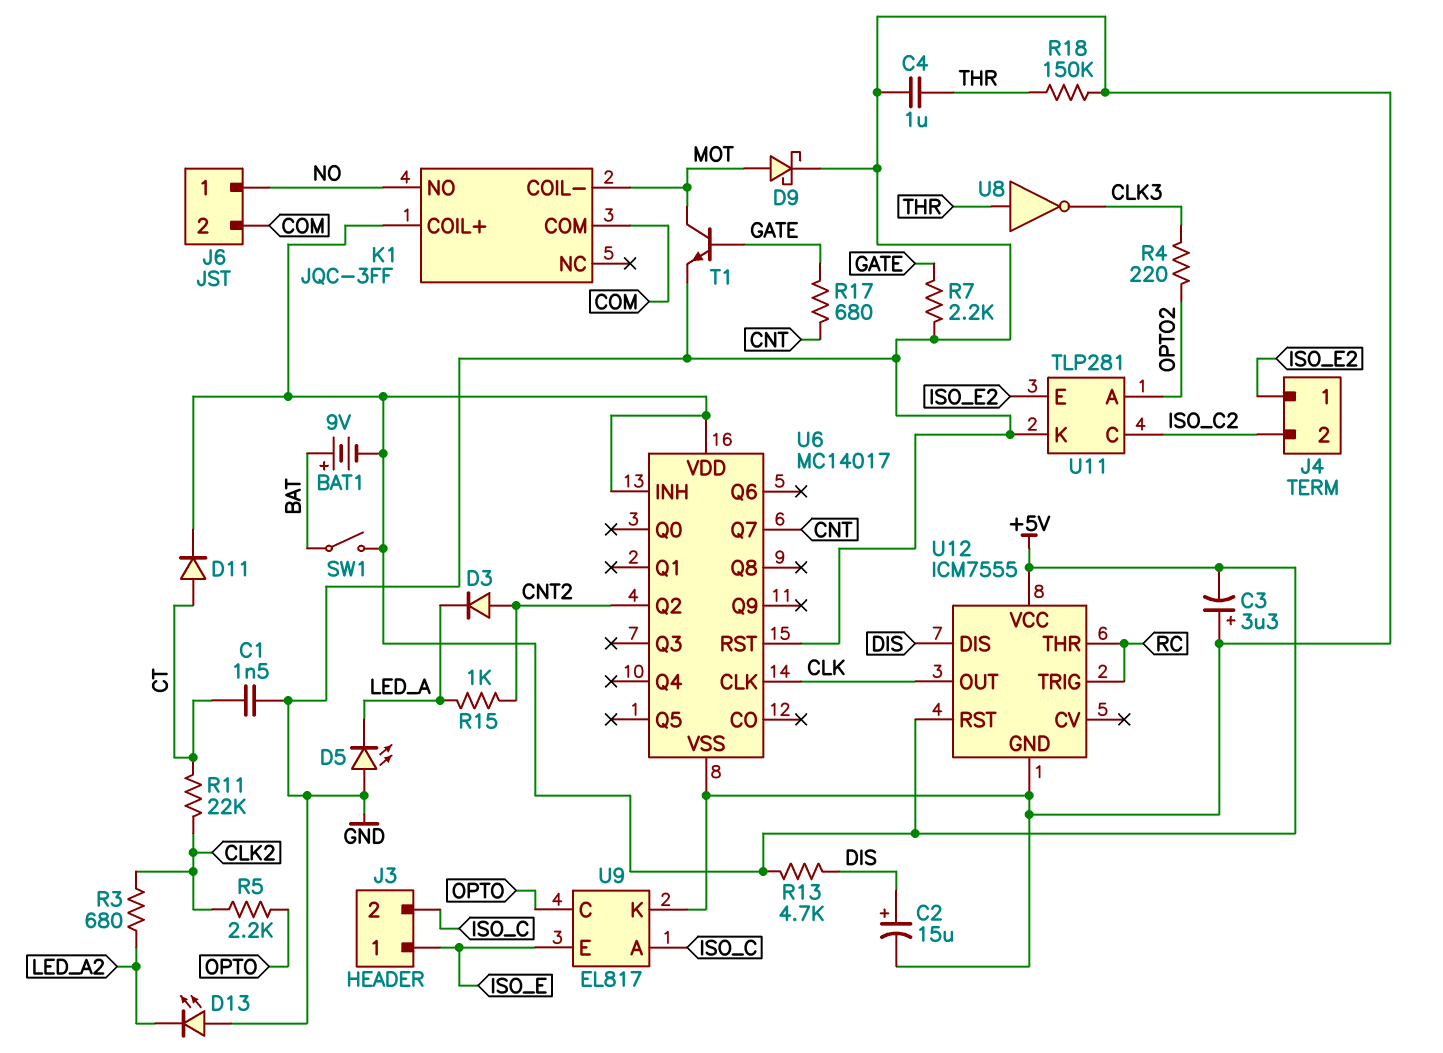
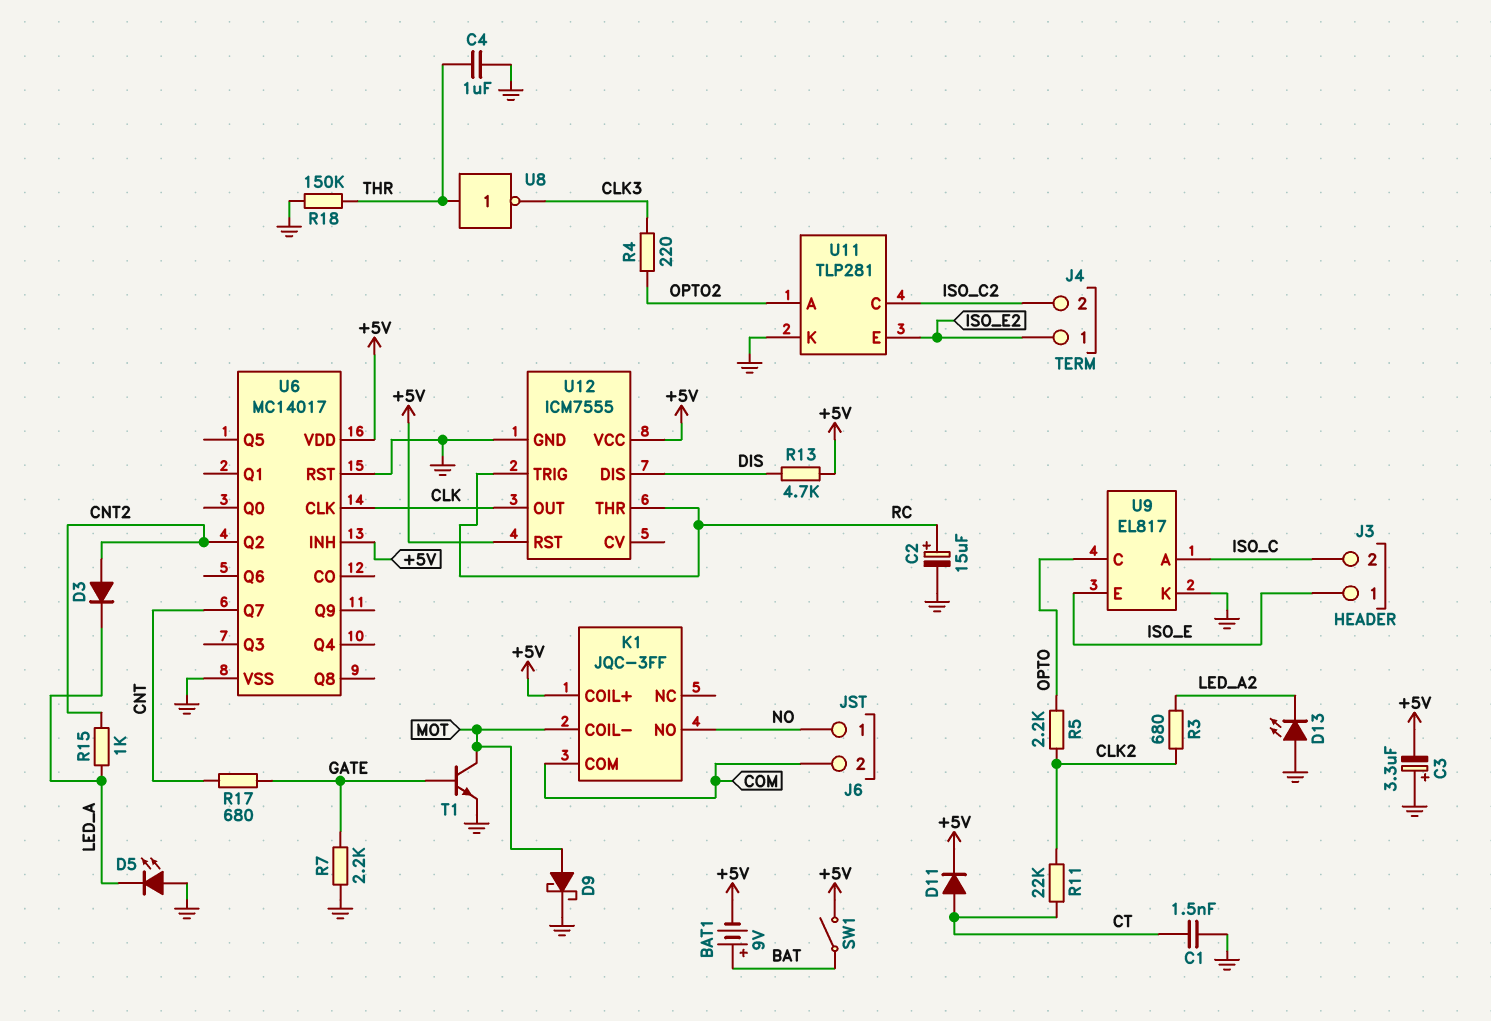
C2: 15uF (plus DIS, minus GND) -> 15uF (plus RC, minus GND)

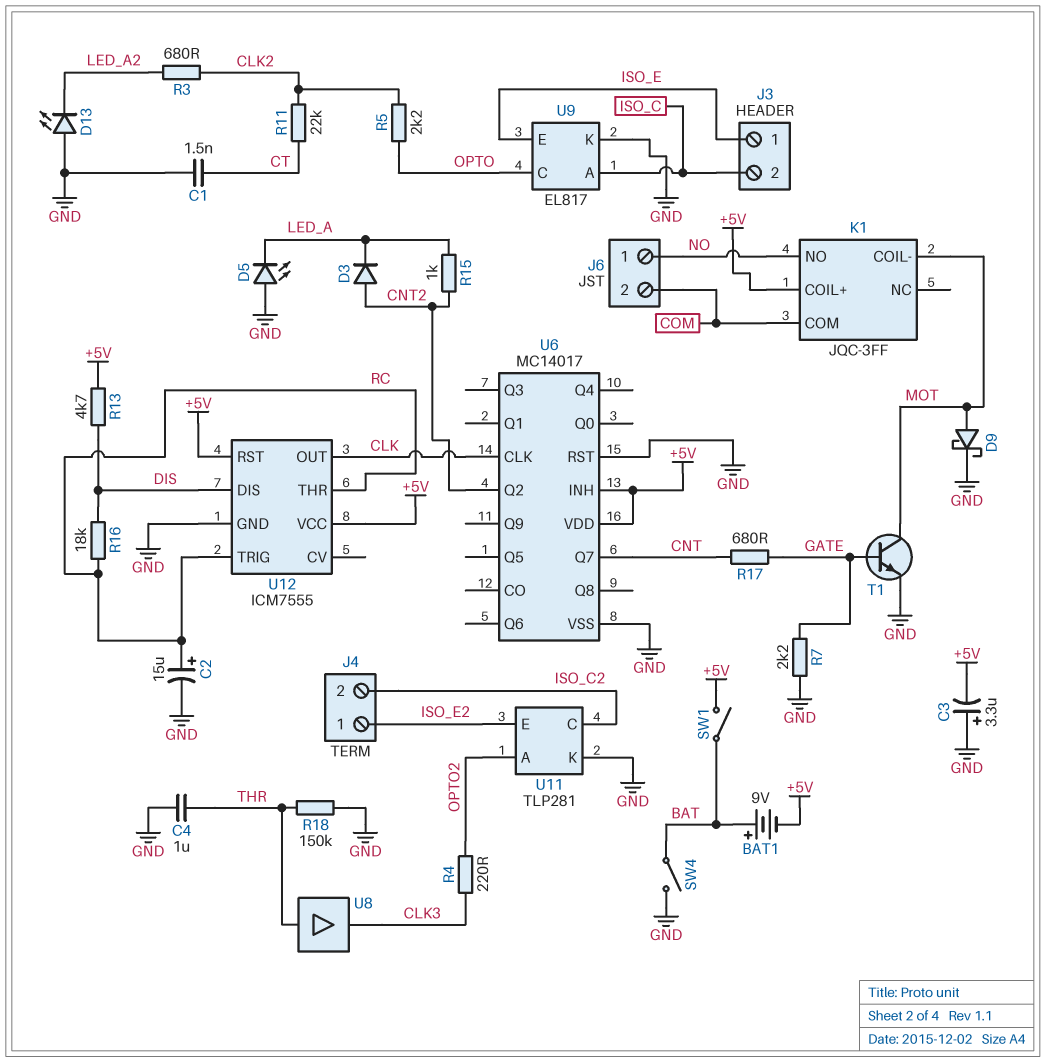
D11: diode (A CT, K +5V) -> none
R16: none -> 18k (DIS, RC)
SW4: none -> switch (BAT, GND)
U8: NOT (in THR, out CLK3) -> buffer (in THR, out CLK3)

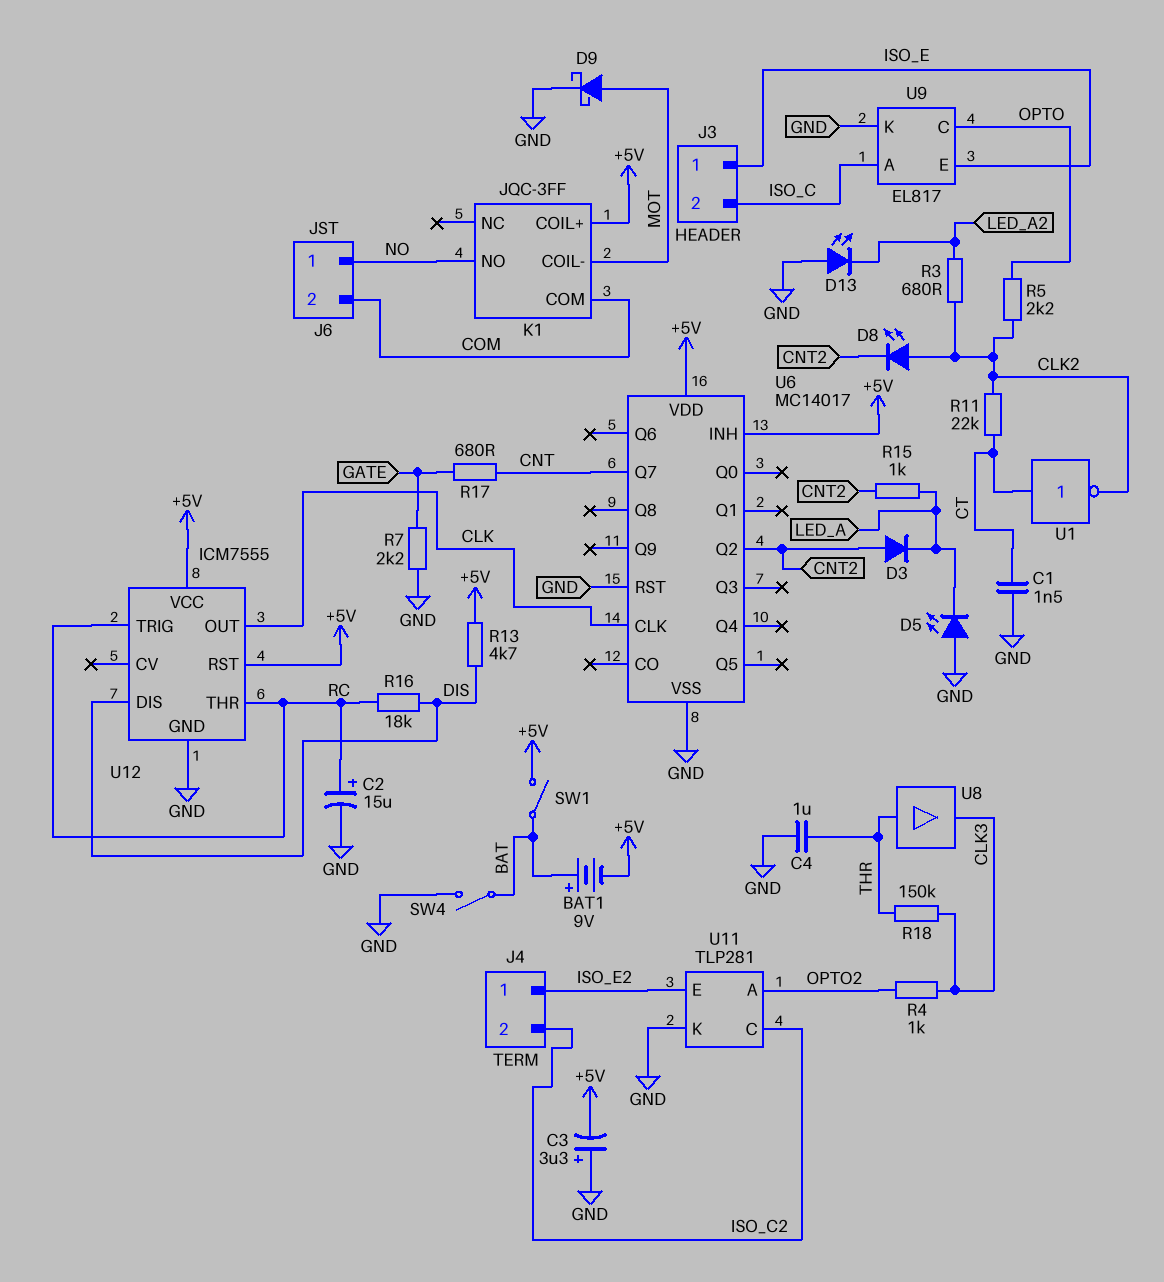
D8: none -> LED (A CLK2, K CNT2)
R4: 220 (CLK3, OPTO2) -> 1k (CLK3, OPTO2)
R18: 150k (GND, THR) -> 150k (CLK3, THR)
T1: NPN (B GATE, C MOT, E GND) -> none
U1: none -> NOT (in CT, out CLK2)

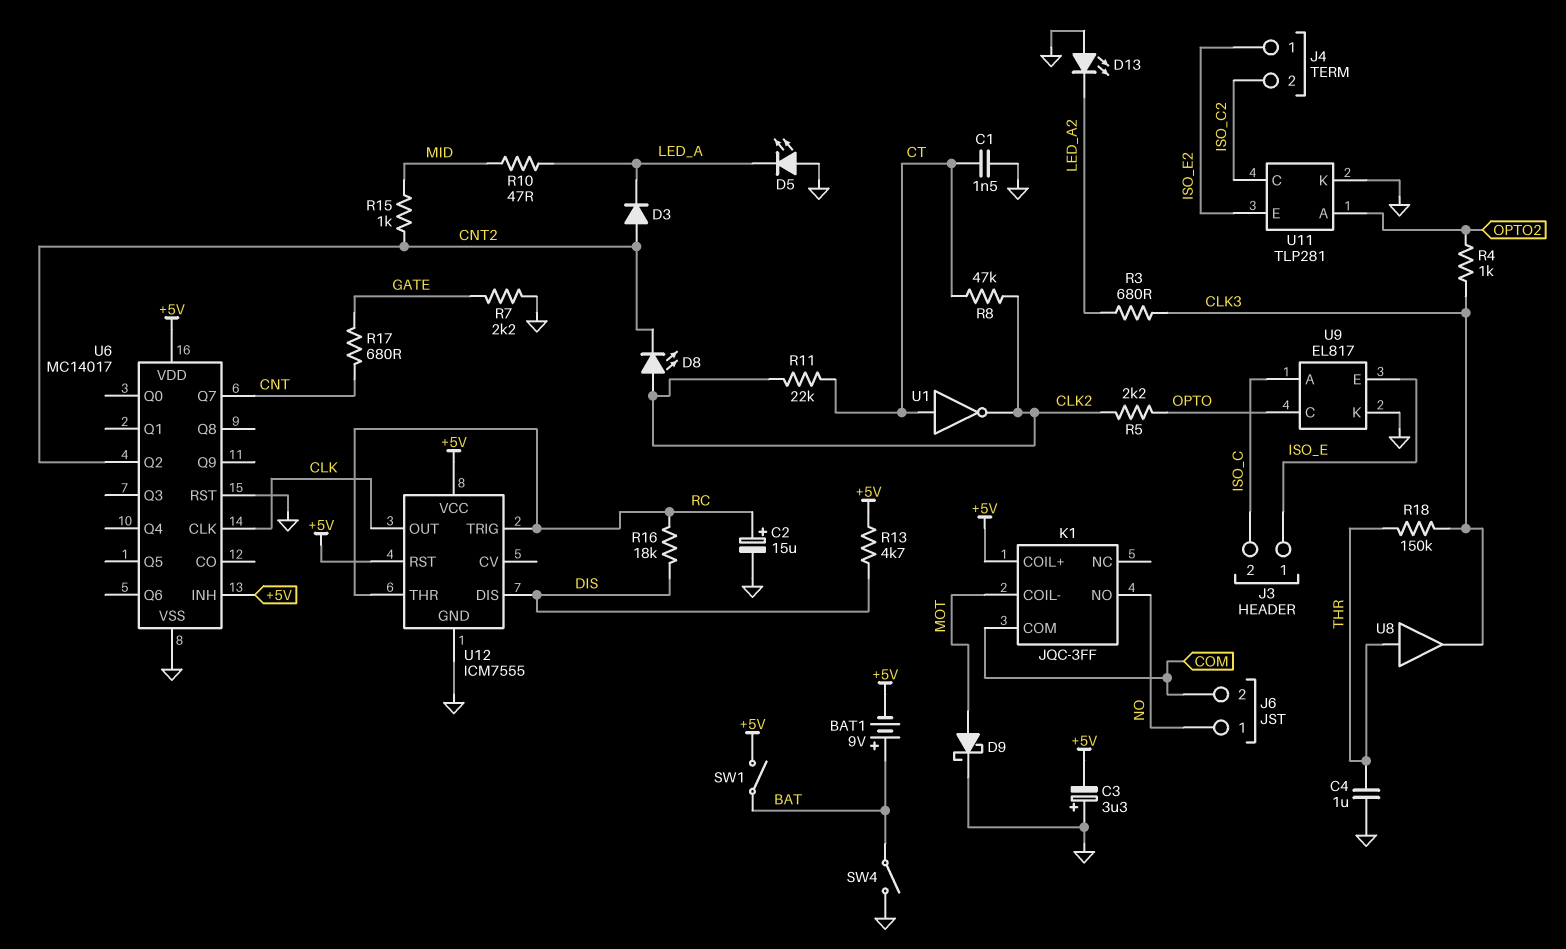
R3: 680 (CLK2, LED_A2) -> 680 (CLK3, LED_A2)
R8: none -> 47k (CLK2, CT)
R10: none -> 47 (LED_A, MID)
R15: 1k (CNT2, LED_A) -> 1k (CNT2, MID)

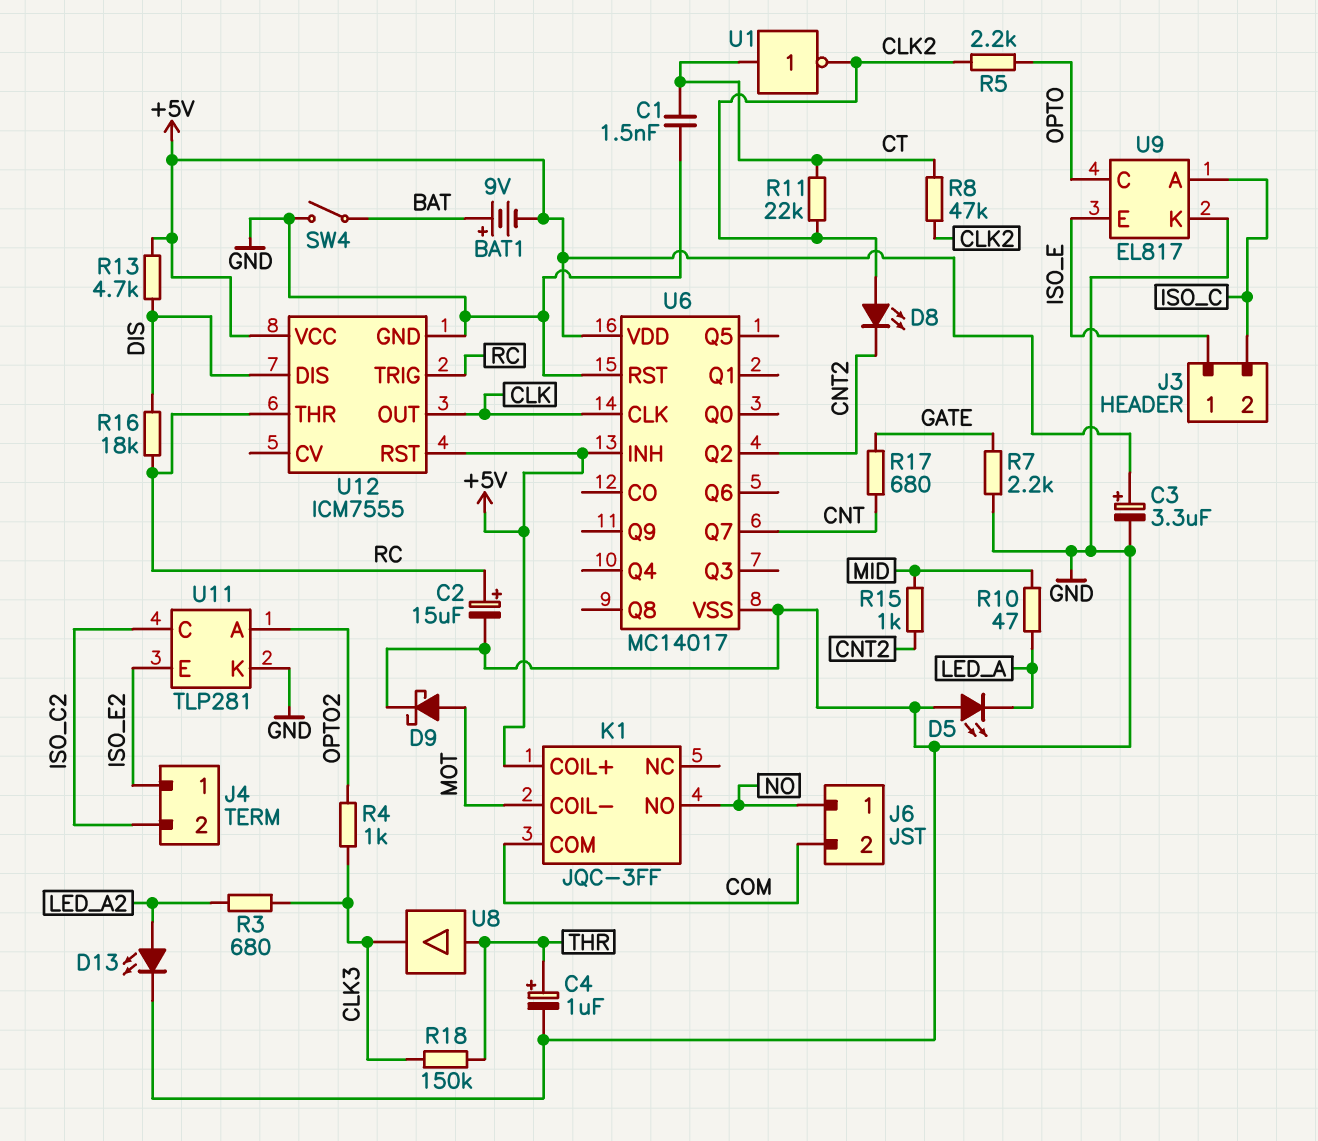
C3: 3.3uF (plus GND, minus +5V) -> 3.3uF (plus +5V, minus GND)
C4: 1uF (GND, THR) -> 1uF (plus THR, minus GND)
D3: diode (A CNT2, K LED_A) -> none
D13: LED (A GND, K LED_A2) -> LED (A LED_A2, K GND)
SW1: switch (+5V, BAT) -> none

